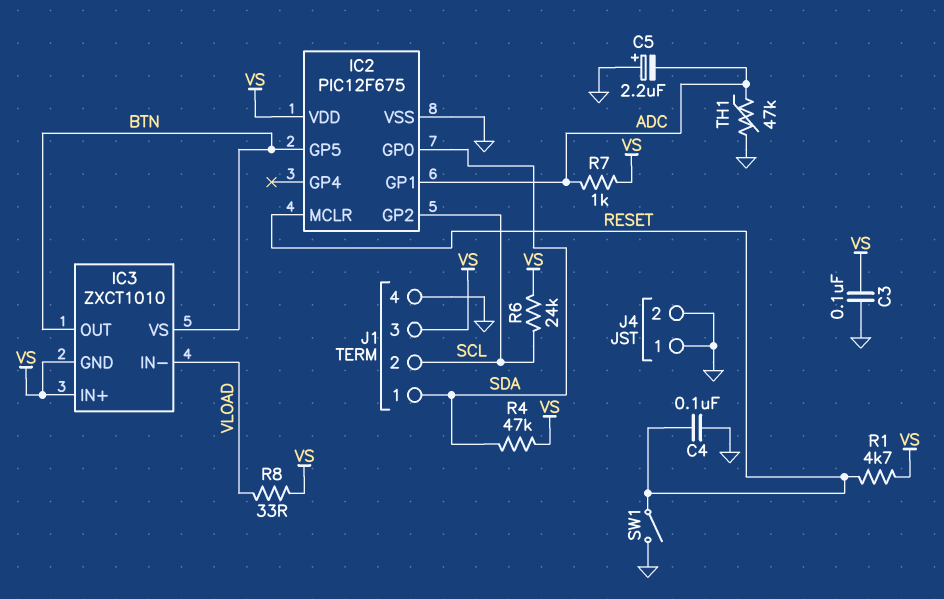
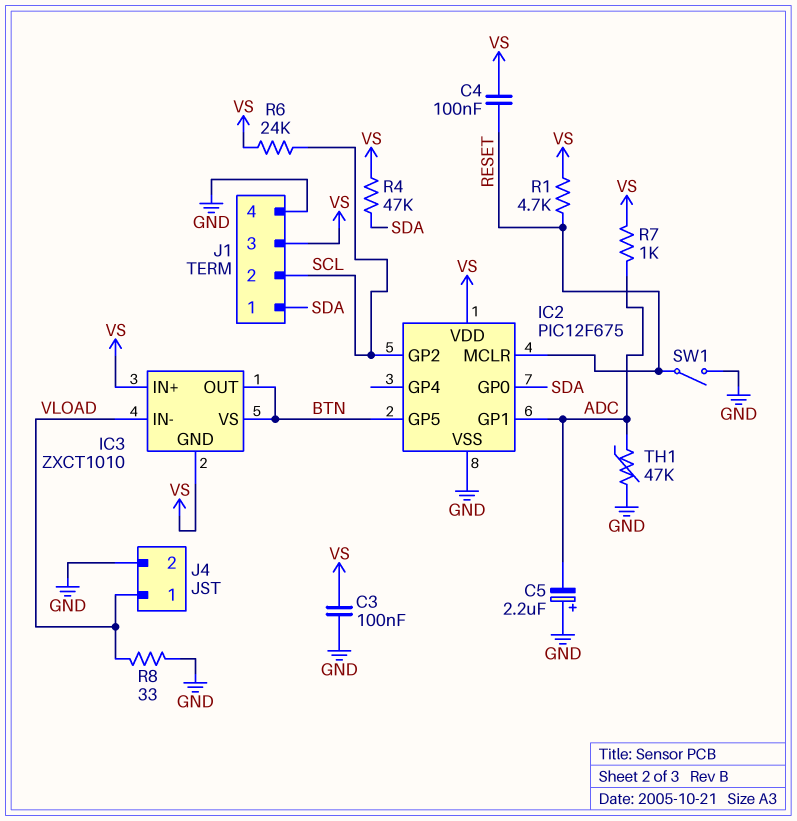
C4: 100nF (GND, RESET) -> 100nF (RESET, VS)
J4 pin 1: GND -> VLOAD
R8: 33 (VLOAD, VS) -> 33 (GND, VLOAD)

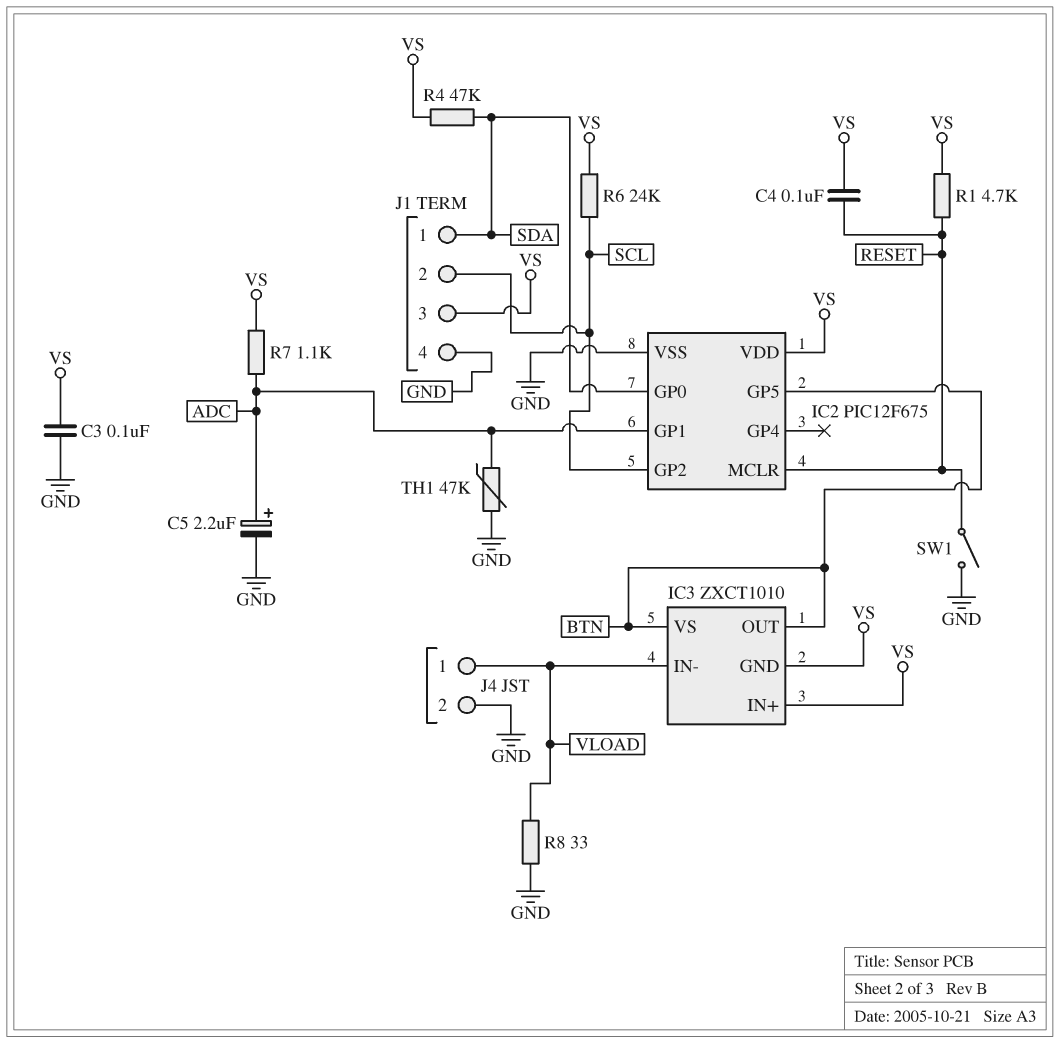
C5: 2.2uF (plus GND, minus ADC) -> 2.2uF (plus ADC, minus GND)
R7: 1k (ADC, VS) -> 1.1k (ADC, VS)

